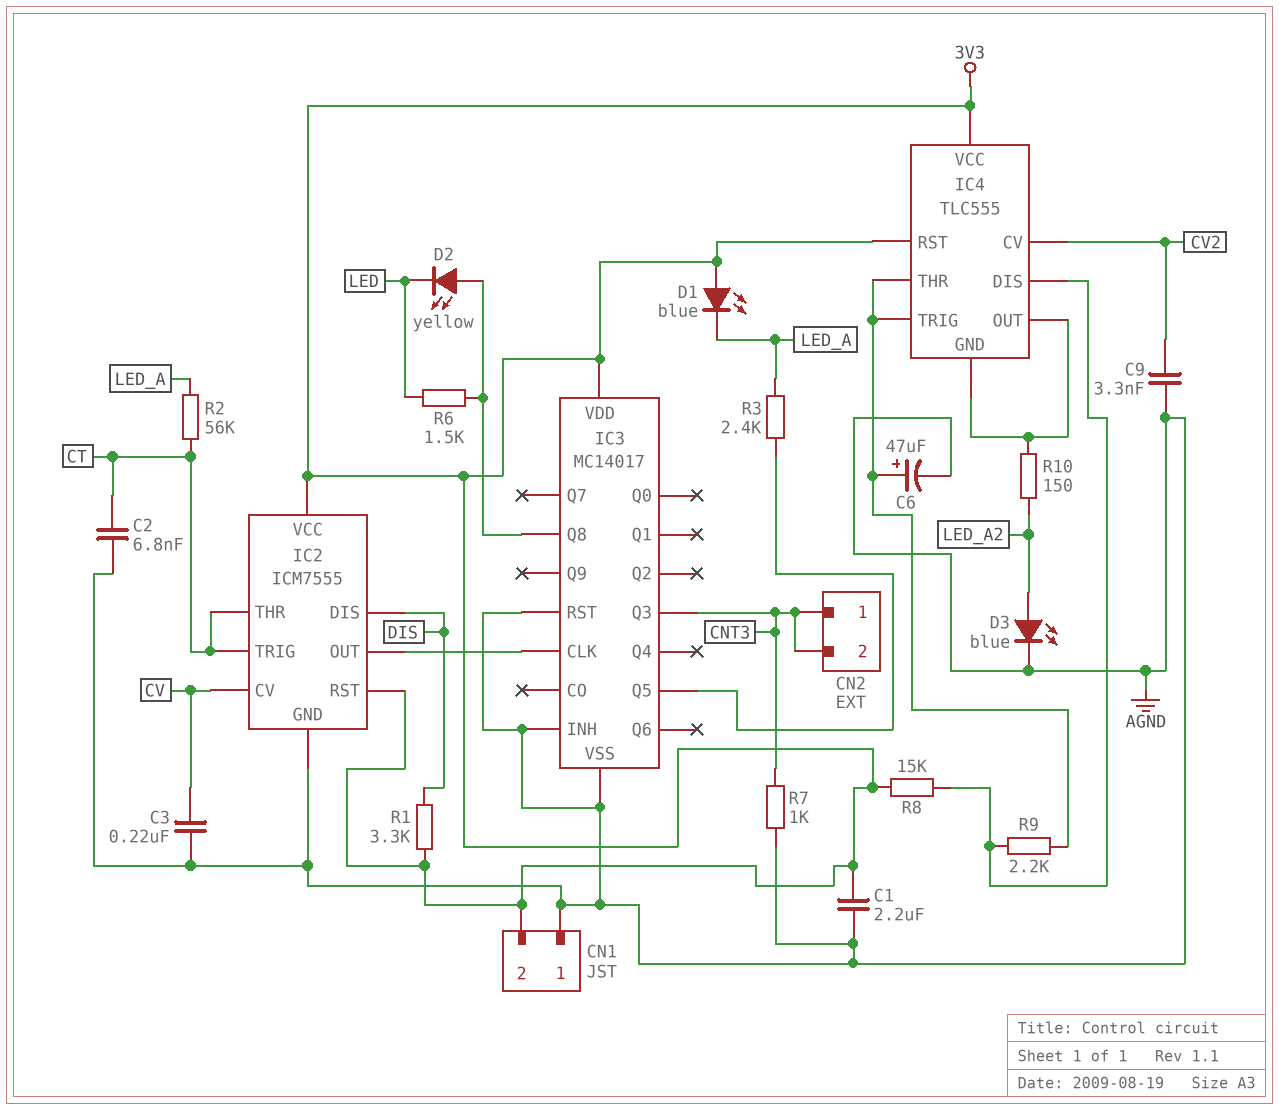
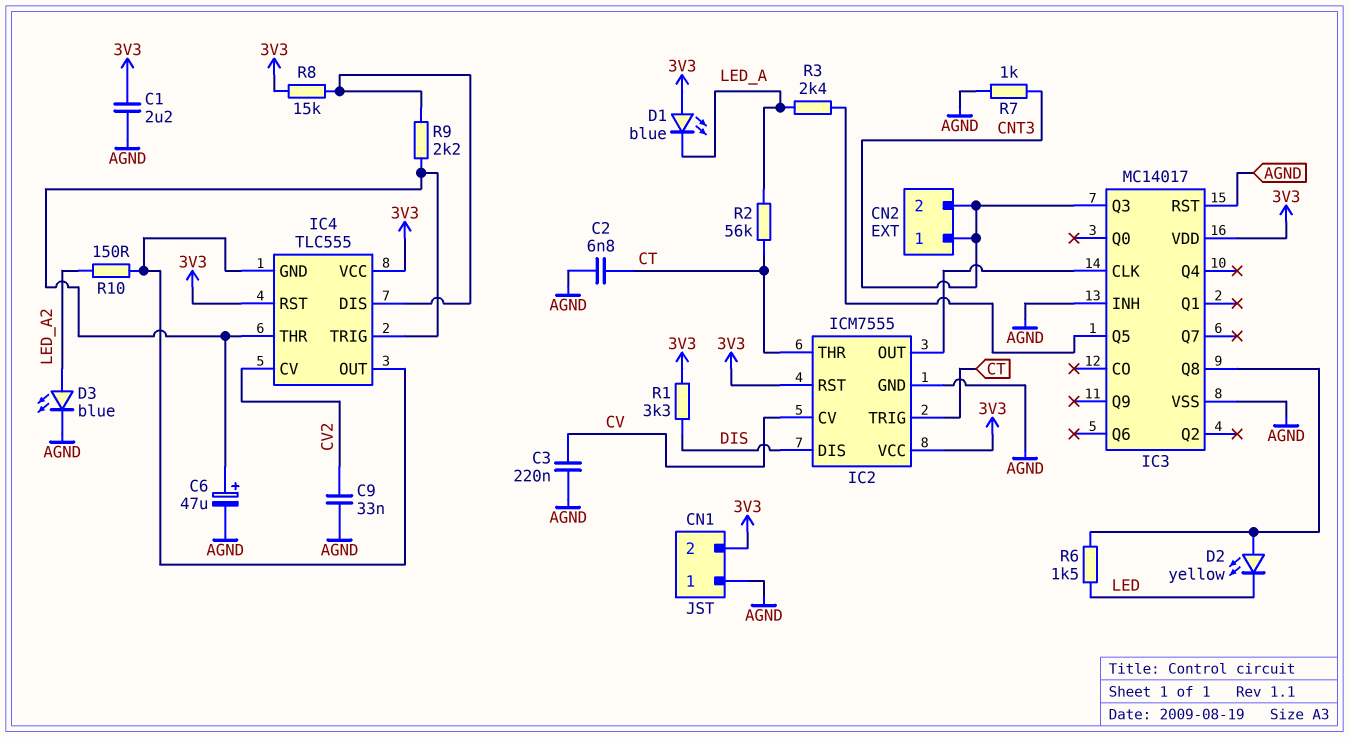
C9: 3.3nF (AGND, CV2) -> 33nF (AGND, CV2)

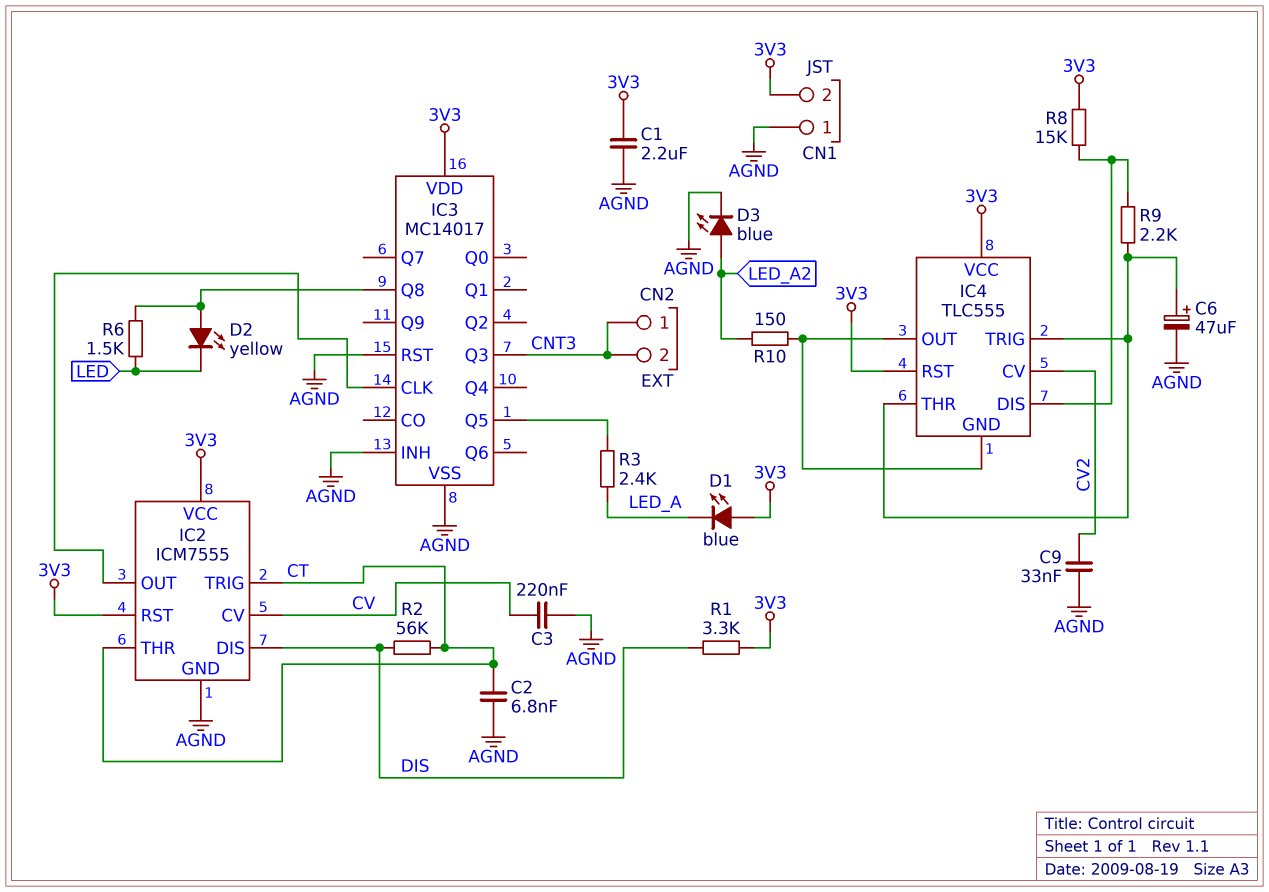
R2: 56k (CT, LED_A) -> 56k (CT, DIS)
R7: 1k (AGND, CNT3) -> none

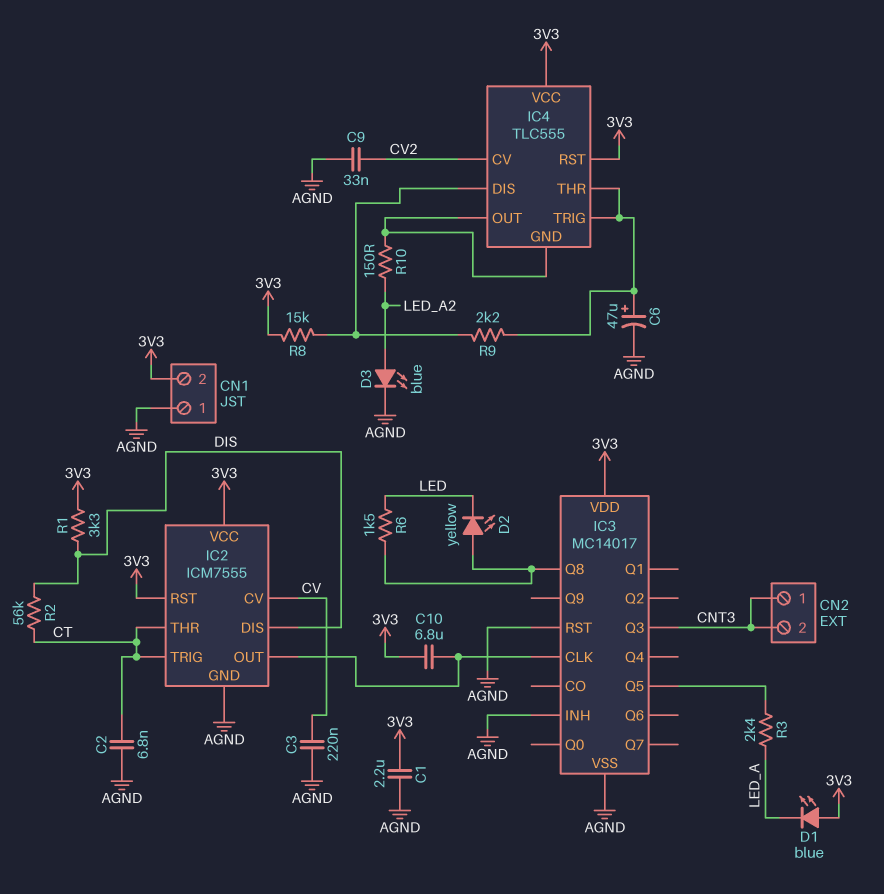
C10: none -> 6.8uF (3V3, IC2/OUT)

